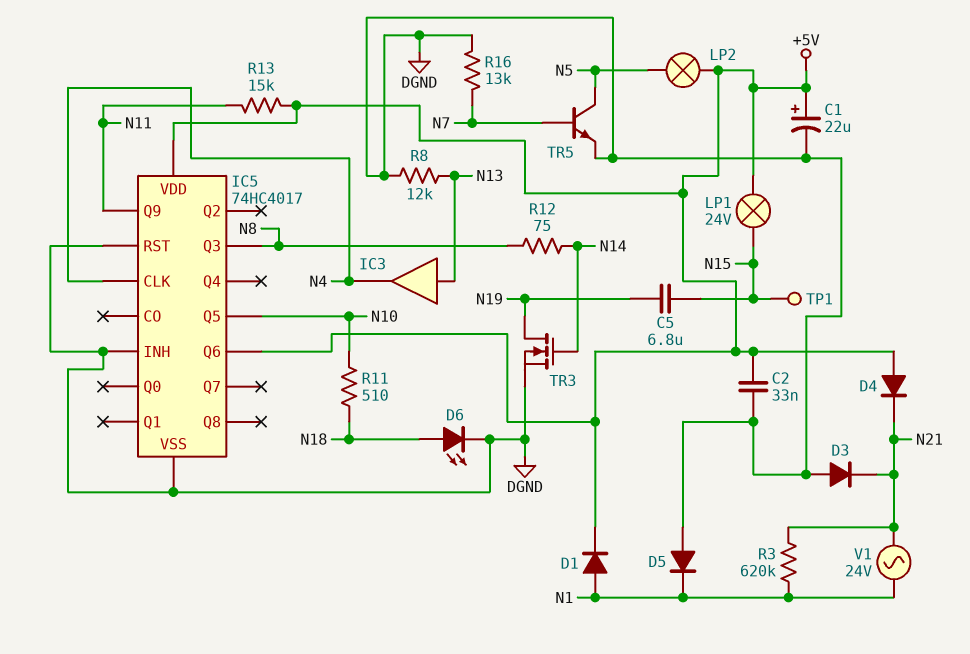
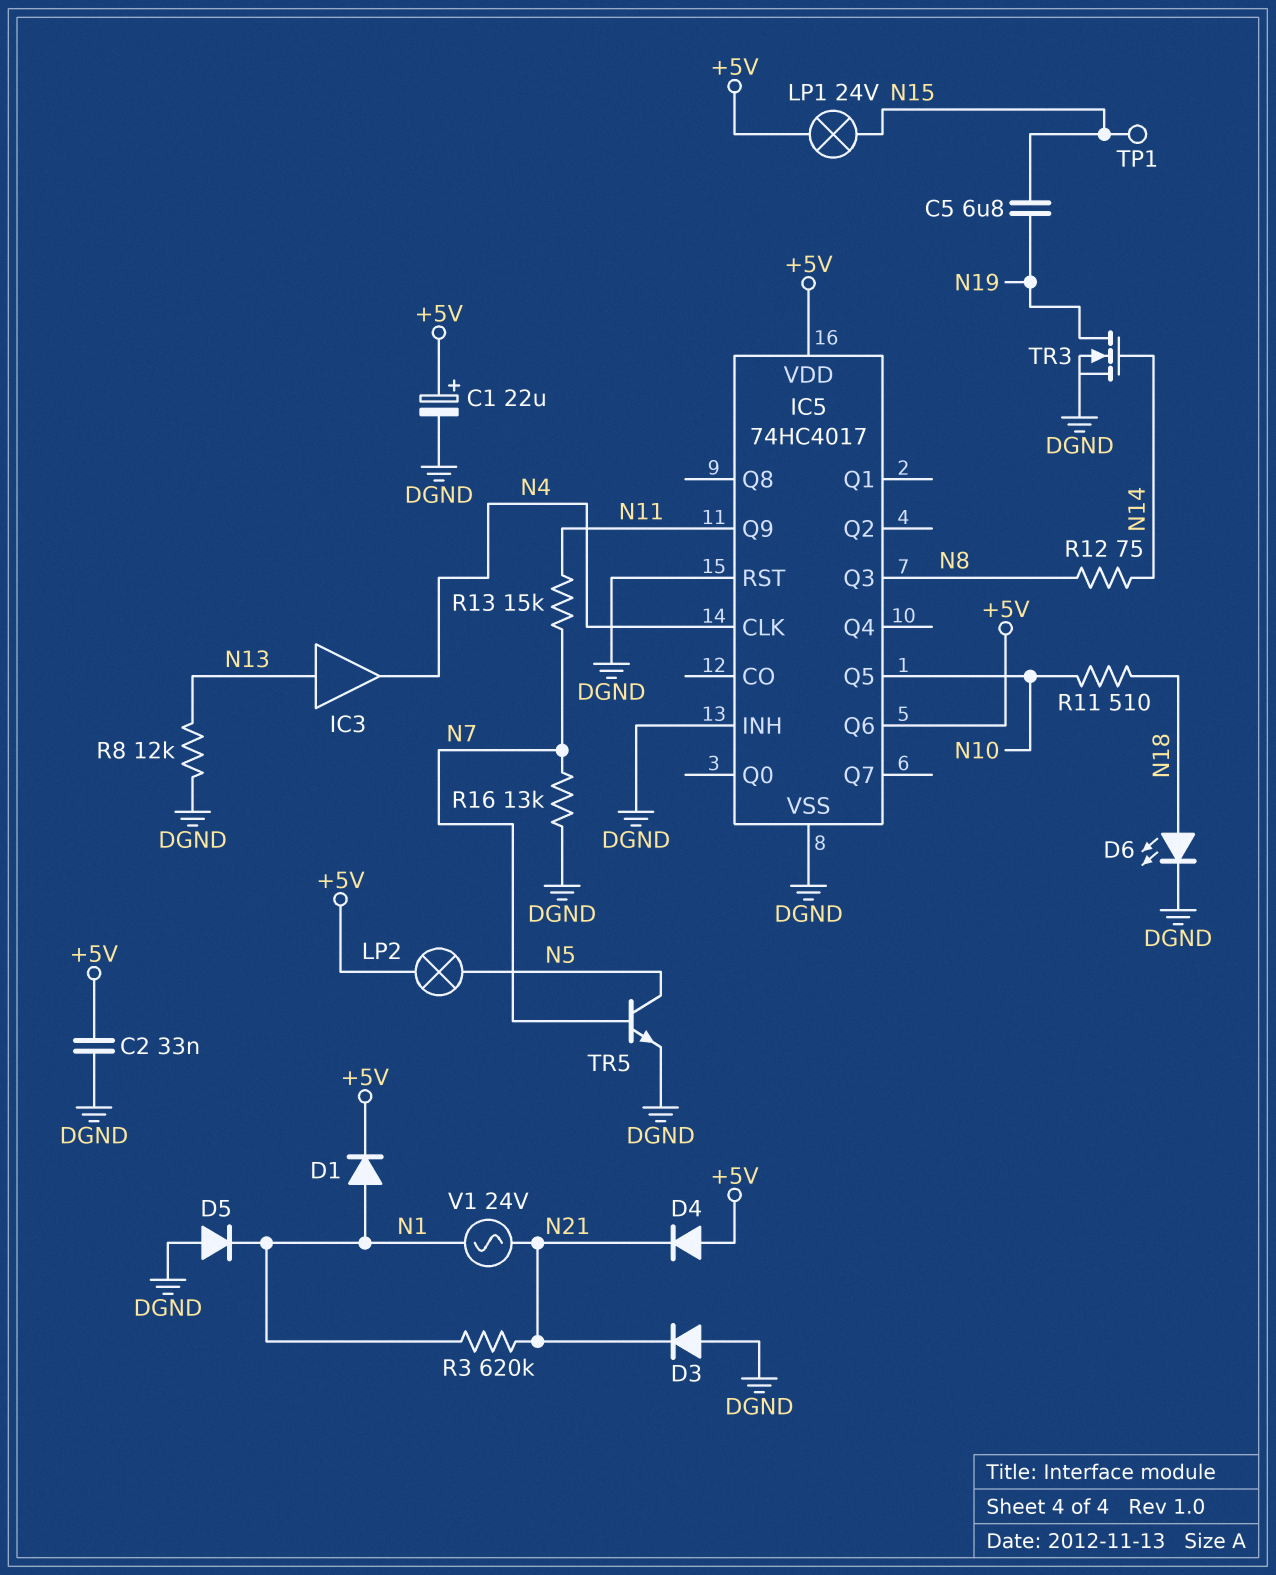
R13: 15k (+5V, N11) -> 15k (N7, N11)

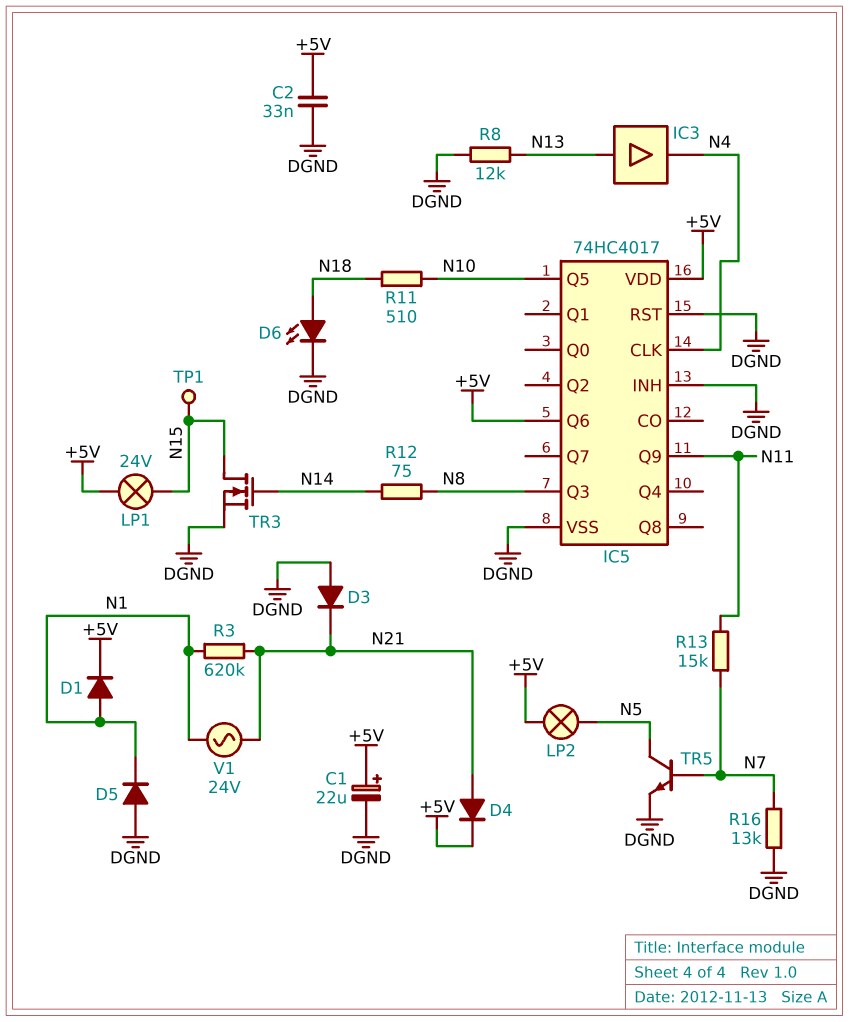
C5: 6.8uF (N15, N19) -> none
D4: diode (A +5V, K N21) -> diode (A N21, K +5V)
TR3: NMOS (G N14, D N19, S DGND) -> NMOS (G N14, D N15, S DGND)

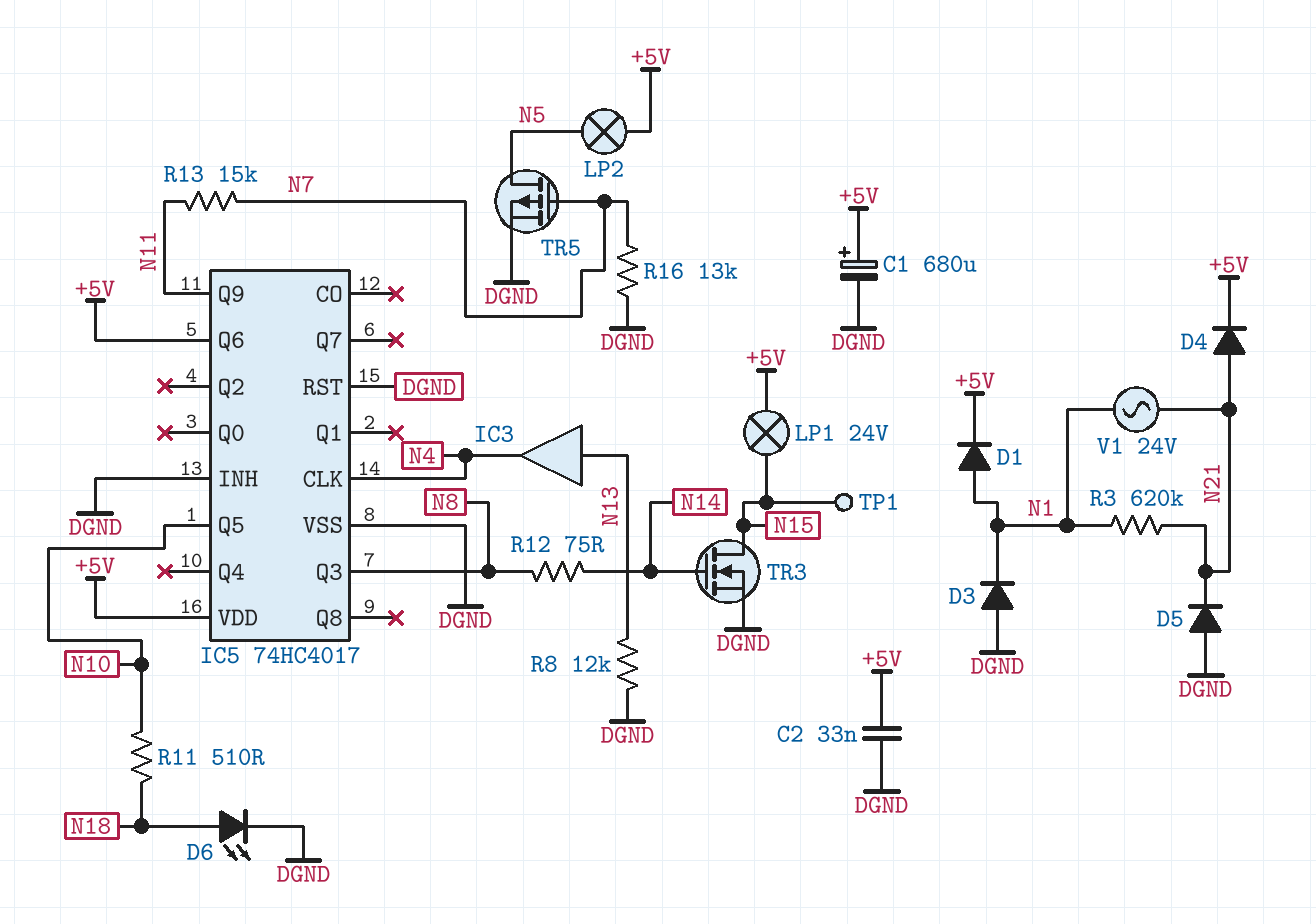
C1: 22uF (plus +5V, minus DGND) -> 680uF (plus +5V, minus DGND)
D3: diode (A DGND, K N21) -> diode (A DGND, K N1)
D5: diode (A DGND, K N1) -> diode (A DGND, K N21)
TR5: NPN (B N7, C N5, E DGND) -> PMOS (G N7, D N5, S DGND)

